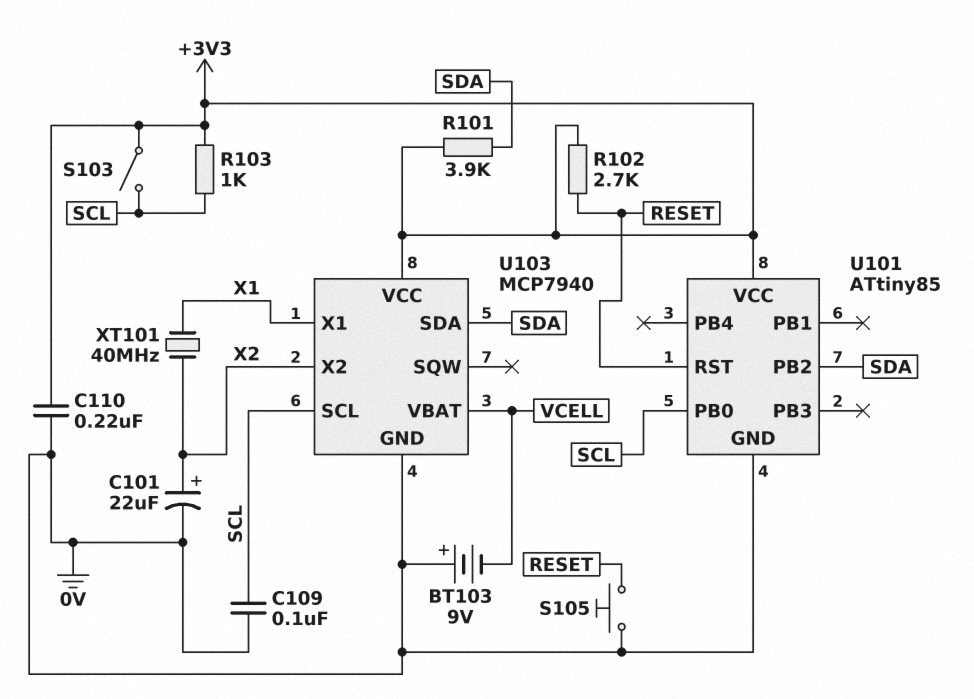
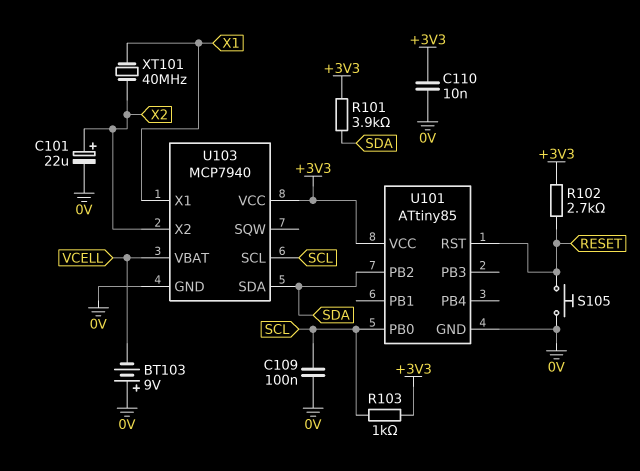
C110: 220nF (+3V3, 0V) -> 10nF (+3V3, 0V)
S103: switch (+3V3, SCL) -> none

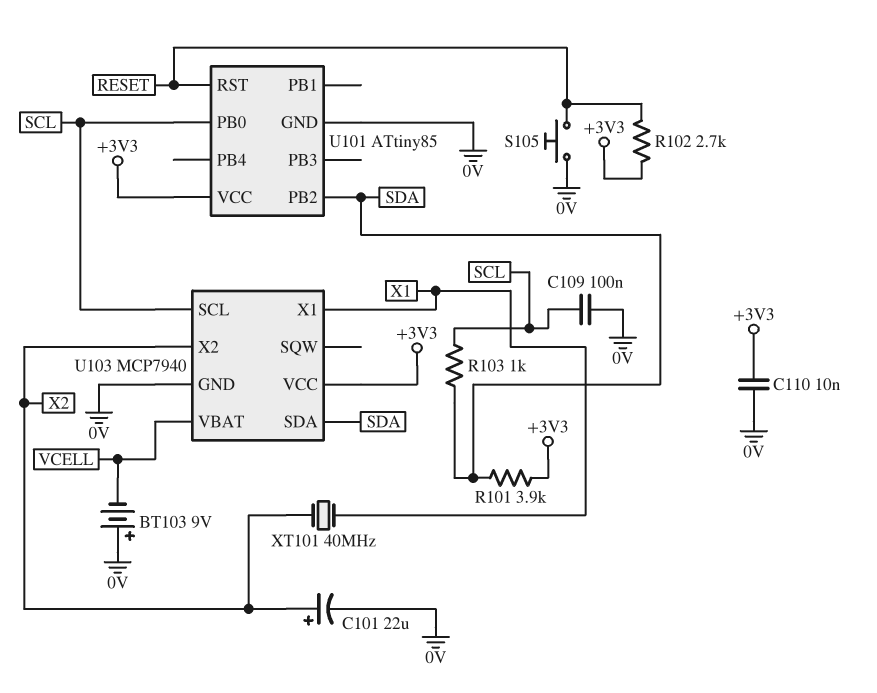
R103: 1k (+3V3, SCL) -> 1k (SCL, SDA)

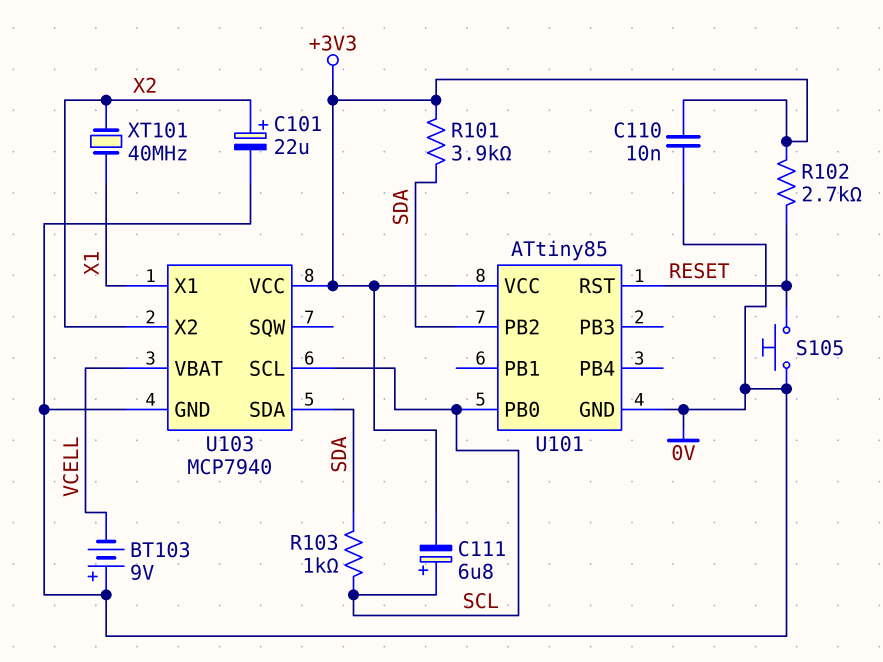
C109: 100nF (0V, SCL) -> none
C111: none -> 6.8uF (plus SCL, minus +3V3)

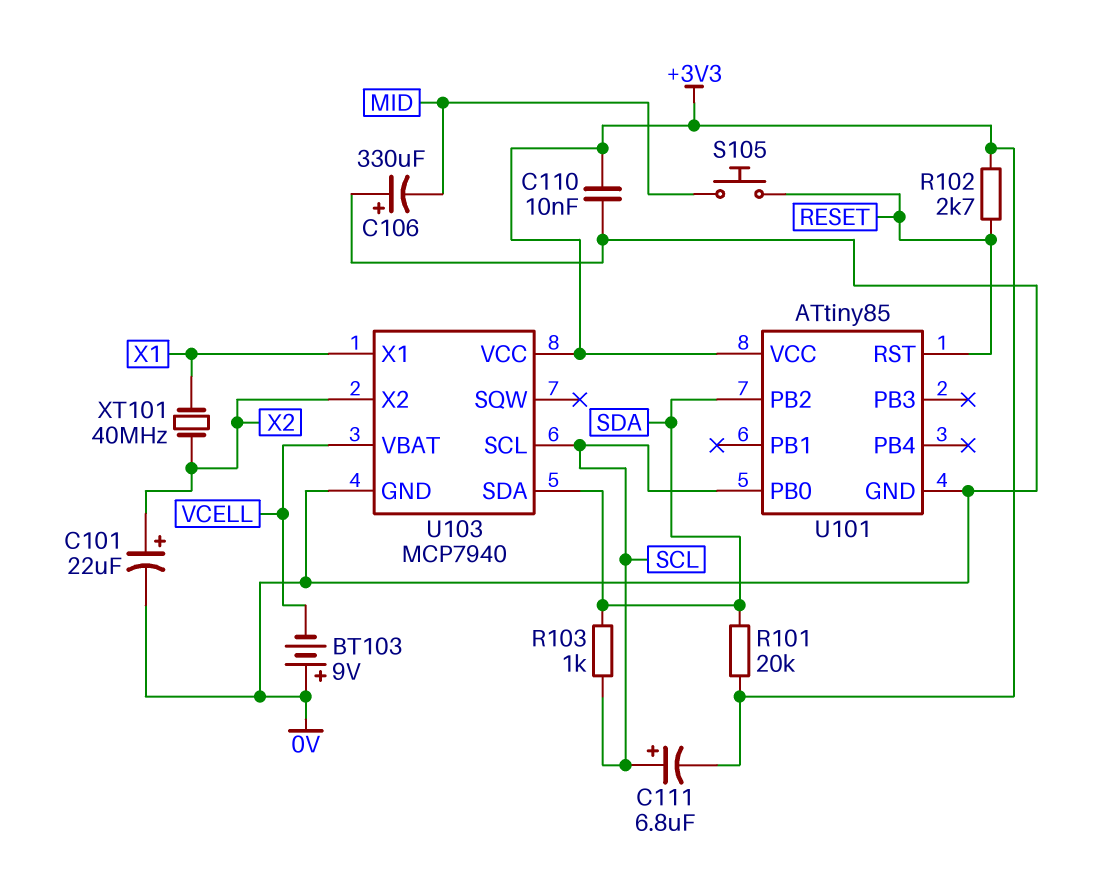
C106: none -> 330uF (plus 0V, minus MID)
R101: 3.9k (+3V3, SDA) -> 20k (+3V3, SDA)
S105: button (0V, RESET) -> button (MID, RESET)

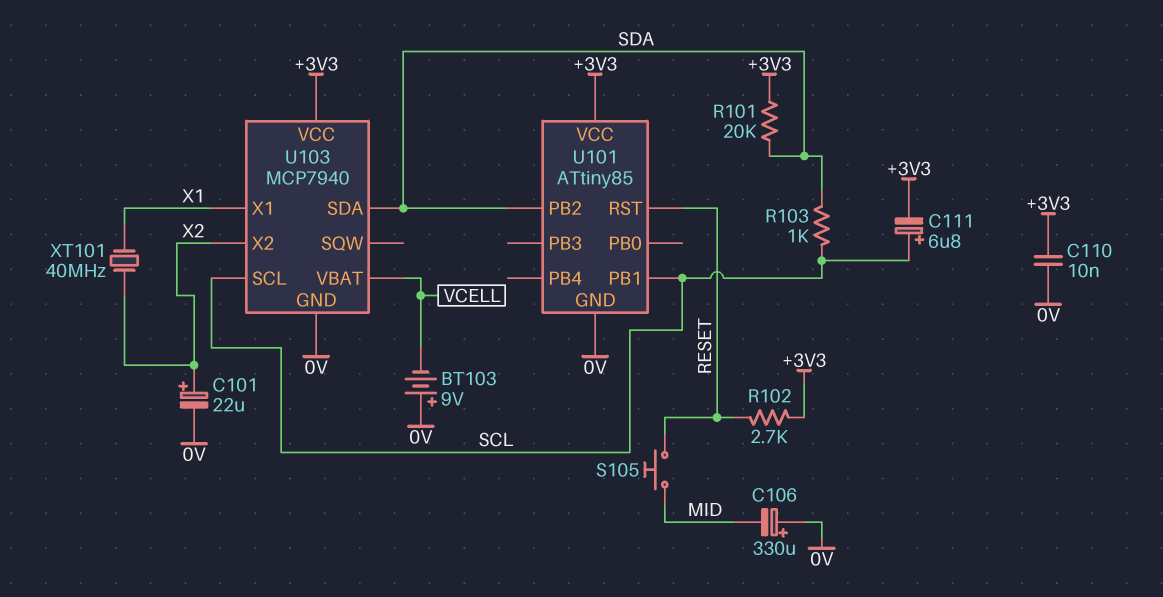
U101 pin PB0: SCL -> none
U101 pin PB1: none -> SCL

